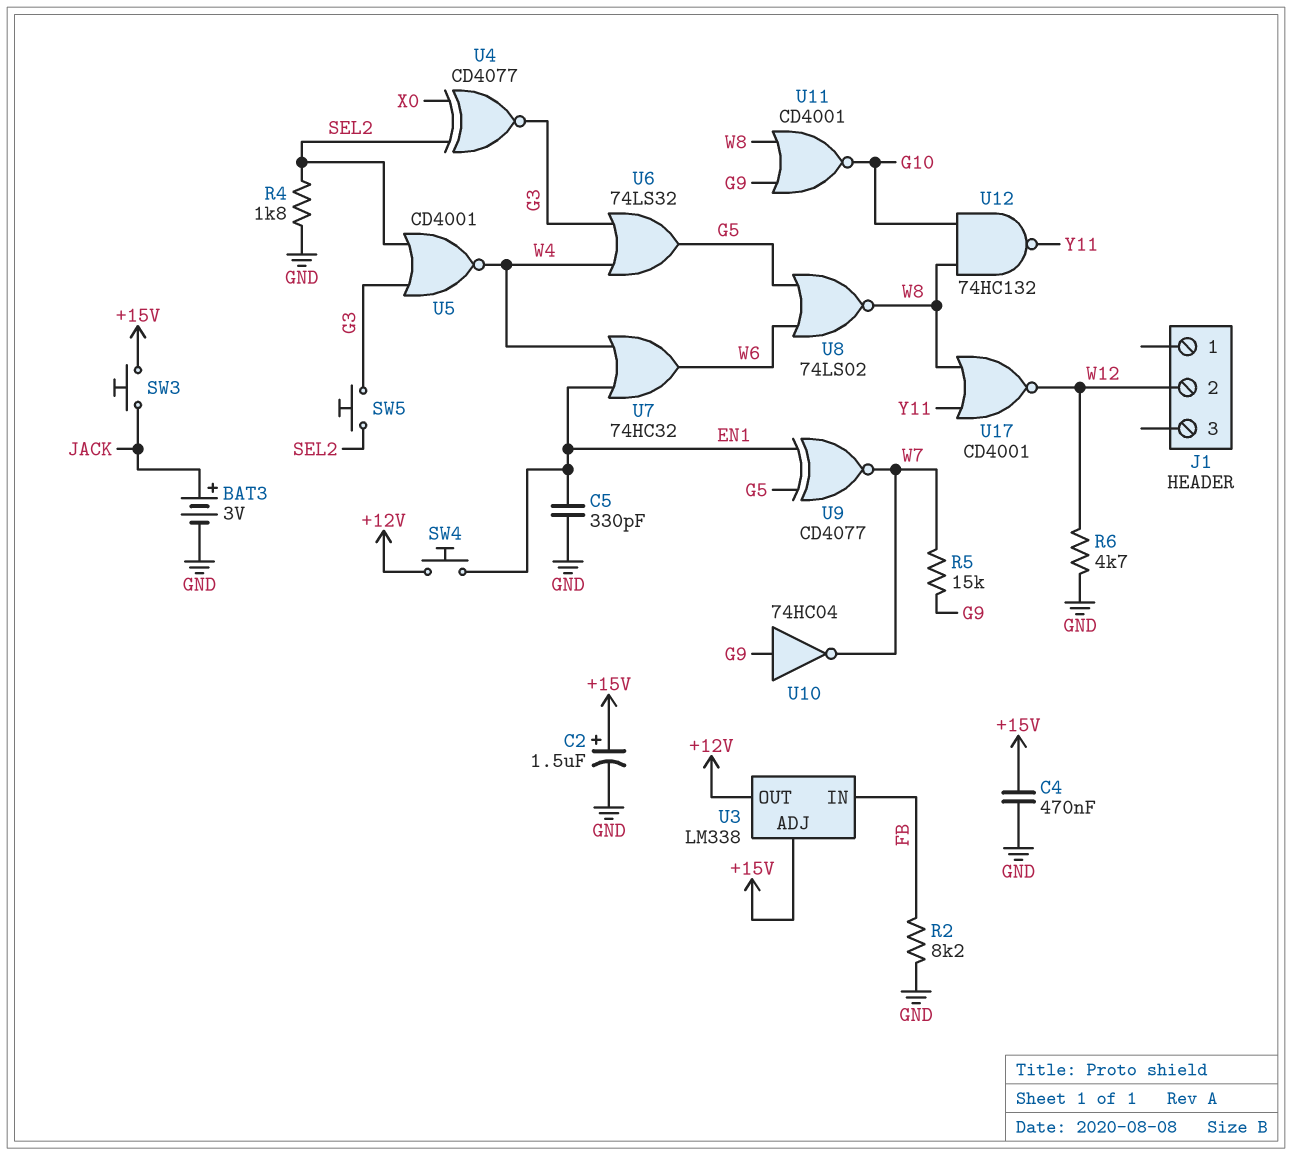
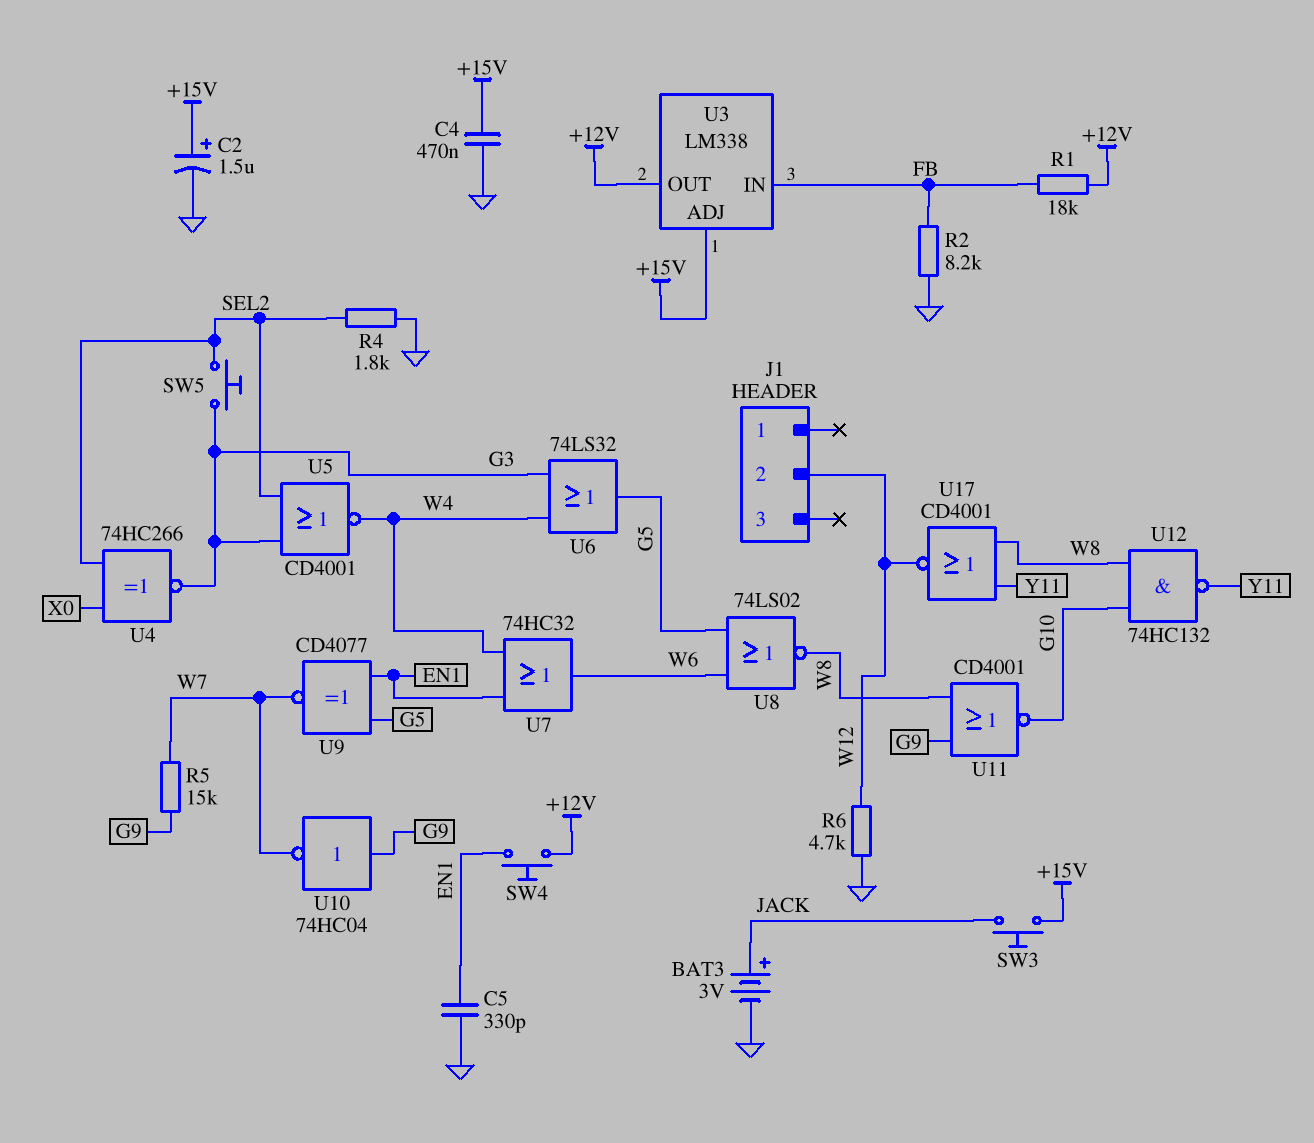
R1: none -> 18k (+12V, FB)
U4: XNOR CD4077 (in SEL2, in X0, out G3) -> XNOR 74HC266 (in SEL2, in X0, out G3)

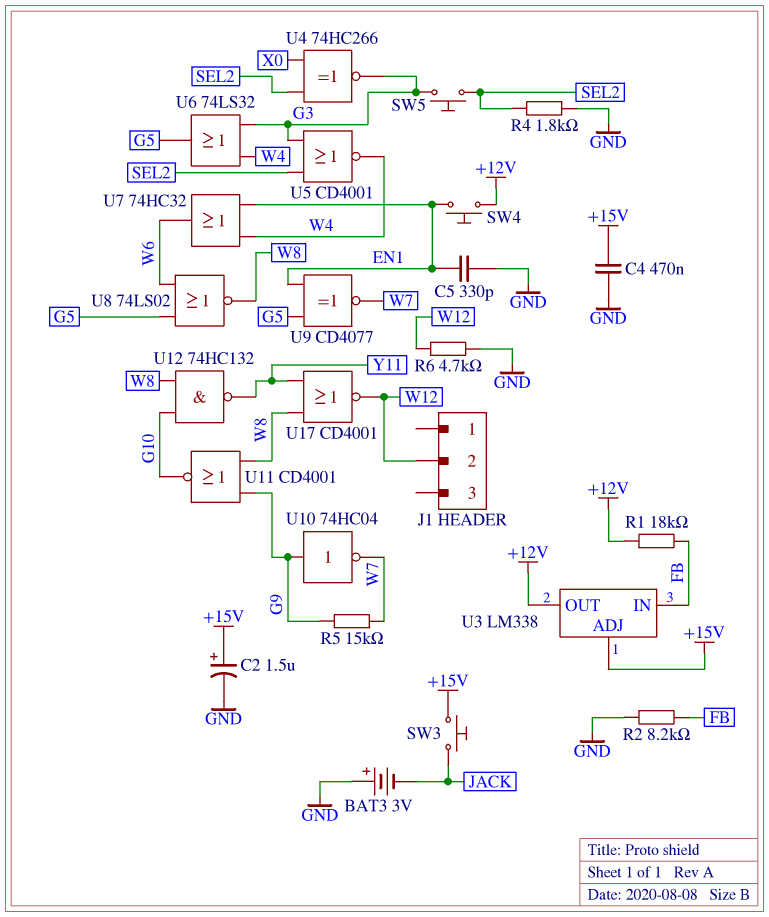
BAT3: 3V (plus JACK, minus GND) -> 3V (plus GND, minus JACK)

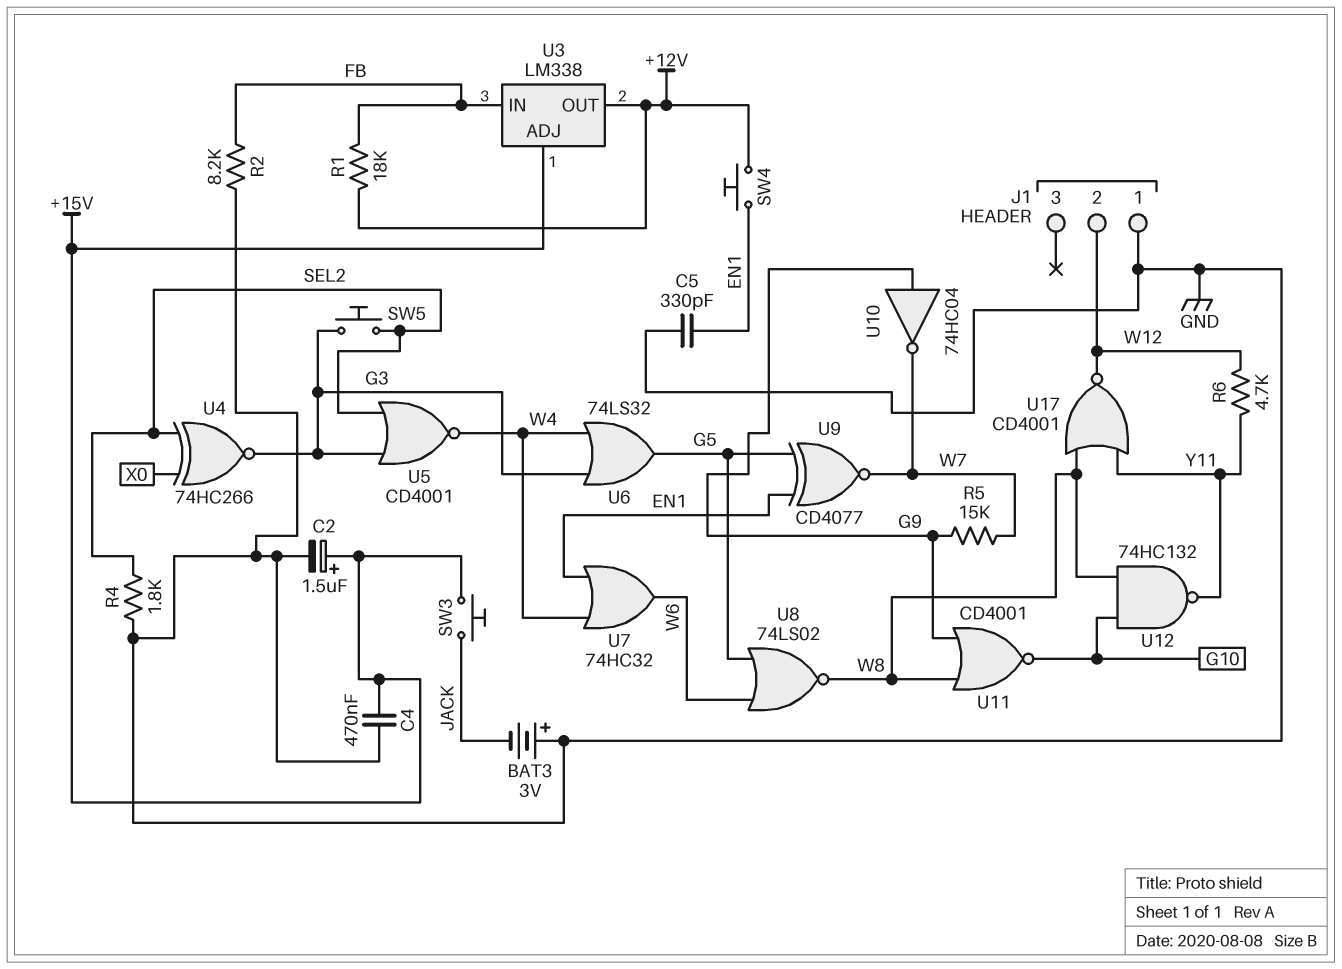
J1 pin 1: none -> GND
R6: 4.7k (GND, W12) -> 4.7k (W12, Y11)

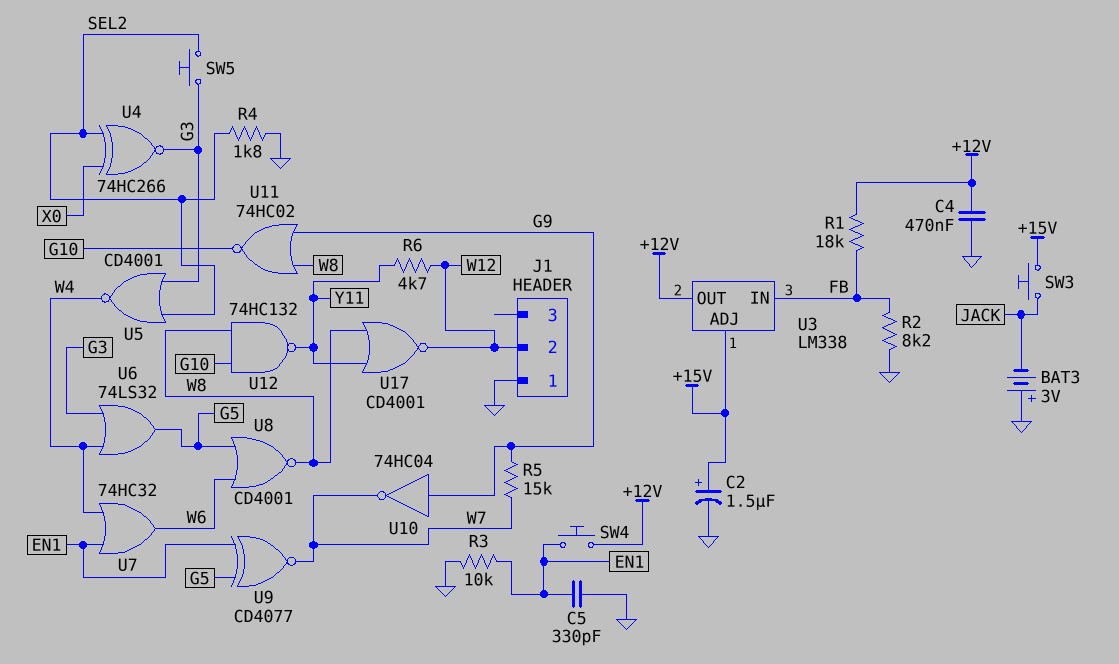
C4: 470nF (+15V, GND) -> 470nF (+12V, GND)
R3: none -> 10k (EN1, GND)
U8: NOR 74LS02 (in G5, in W6, out W8) -> NOR CD4001 (in G5, in W6, out W8)
U11: NOR CD4001 (in G9, in W8, out G10) -> NOR 74HC02 (in G9, in W8, out G10)

